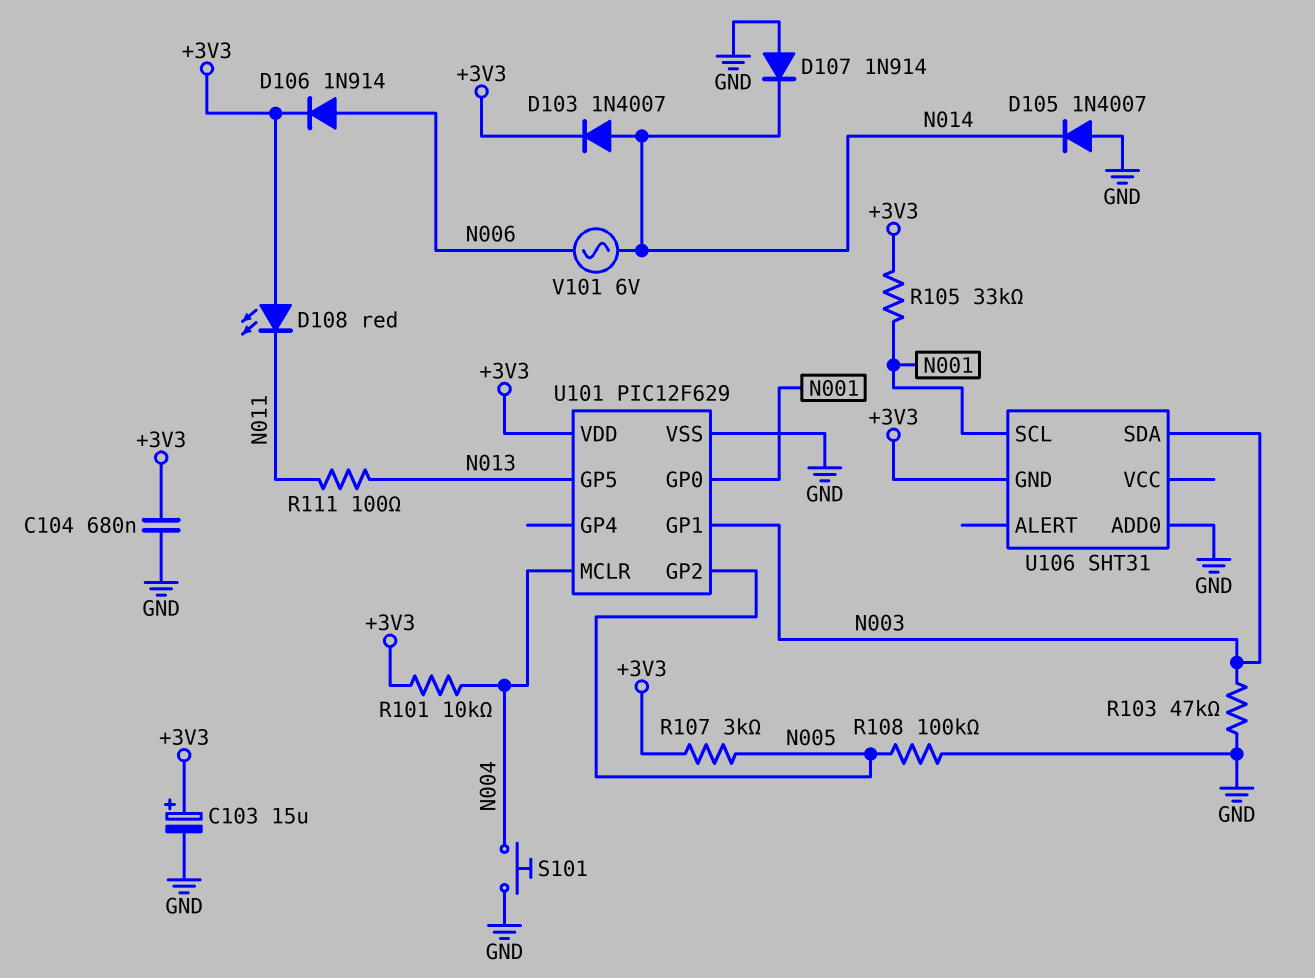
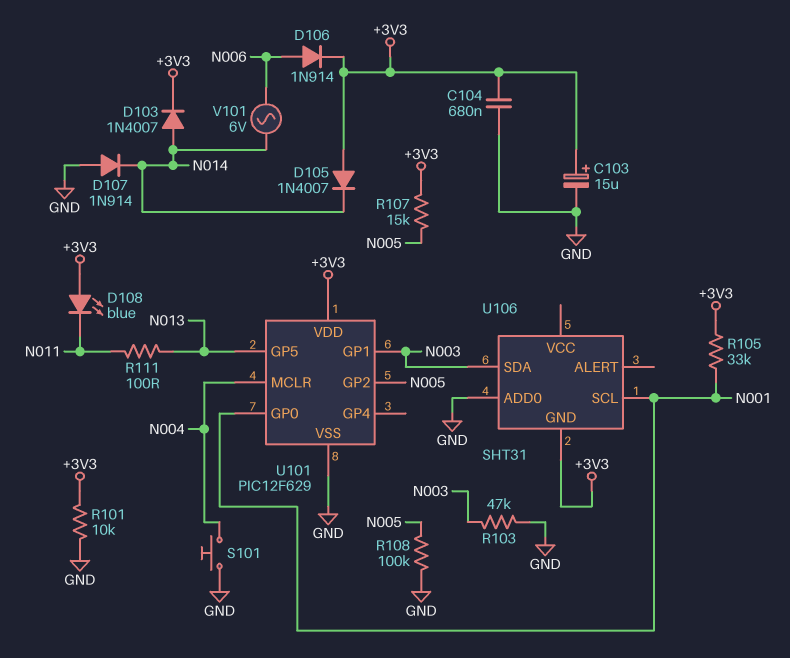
D105: diode 1N4007 (A GND, K N014) -> diode 1N4007 (A +3V3, K N014)
D108: LED red (A +3V3, K N011) -> LED blue (A +3V3, K N011)
R101: 10k (+3V3, N004) -> 10k (+3V3, GND)
R107: 3k (+3V3, N005) -> 15k (+3V3, N005)

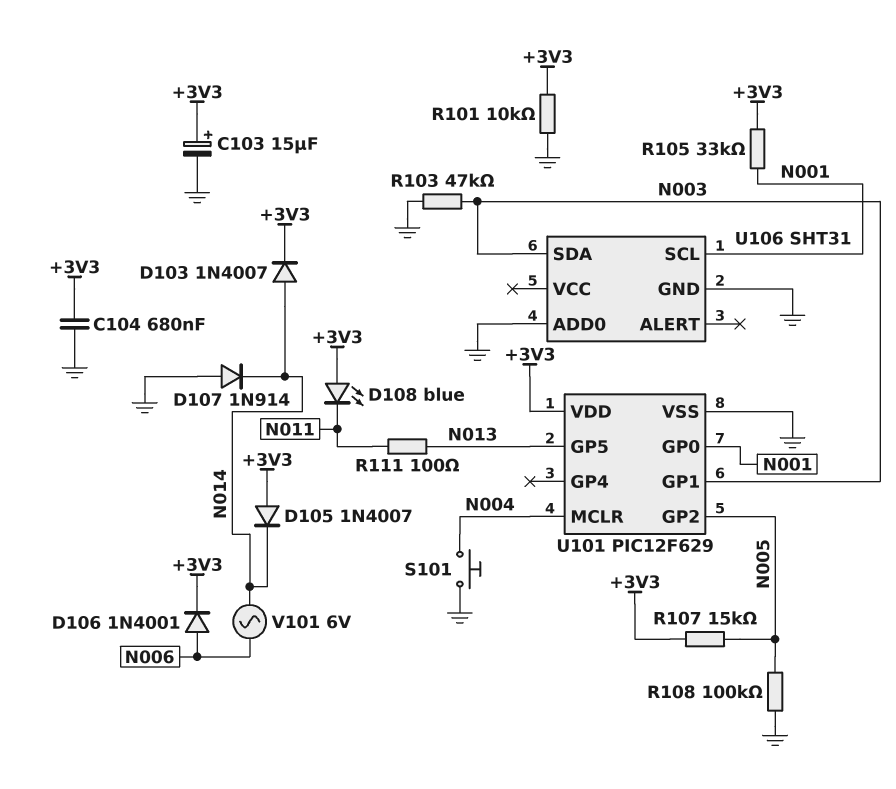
D106: diode 1N914 (A N006, K +3V3) -> diode 1N4001 (A N006, K +3V3)
U106 pin GND: +3V3 -> GND

